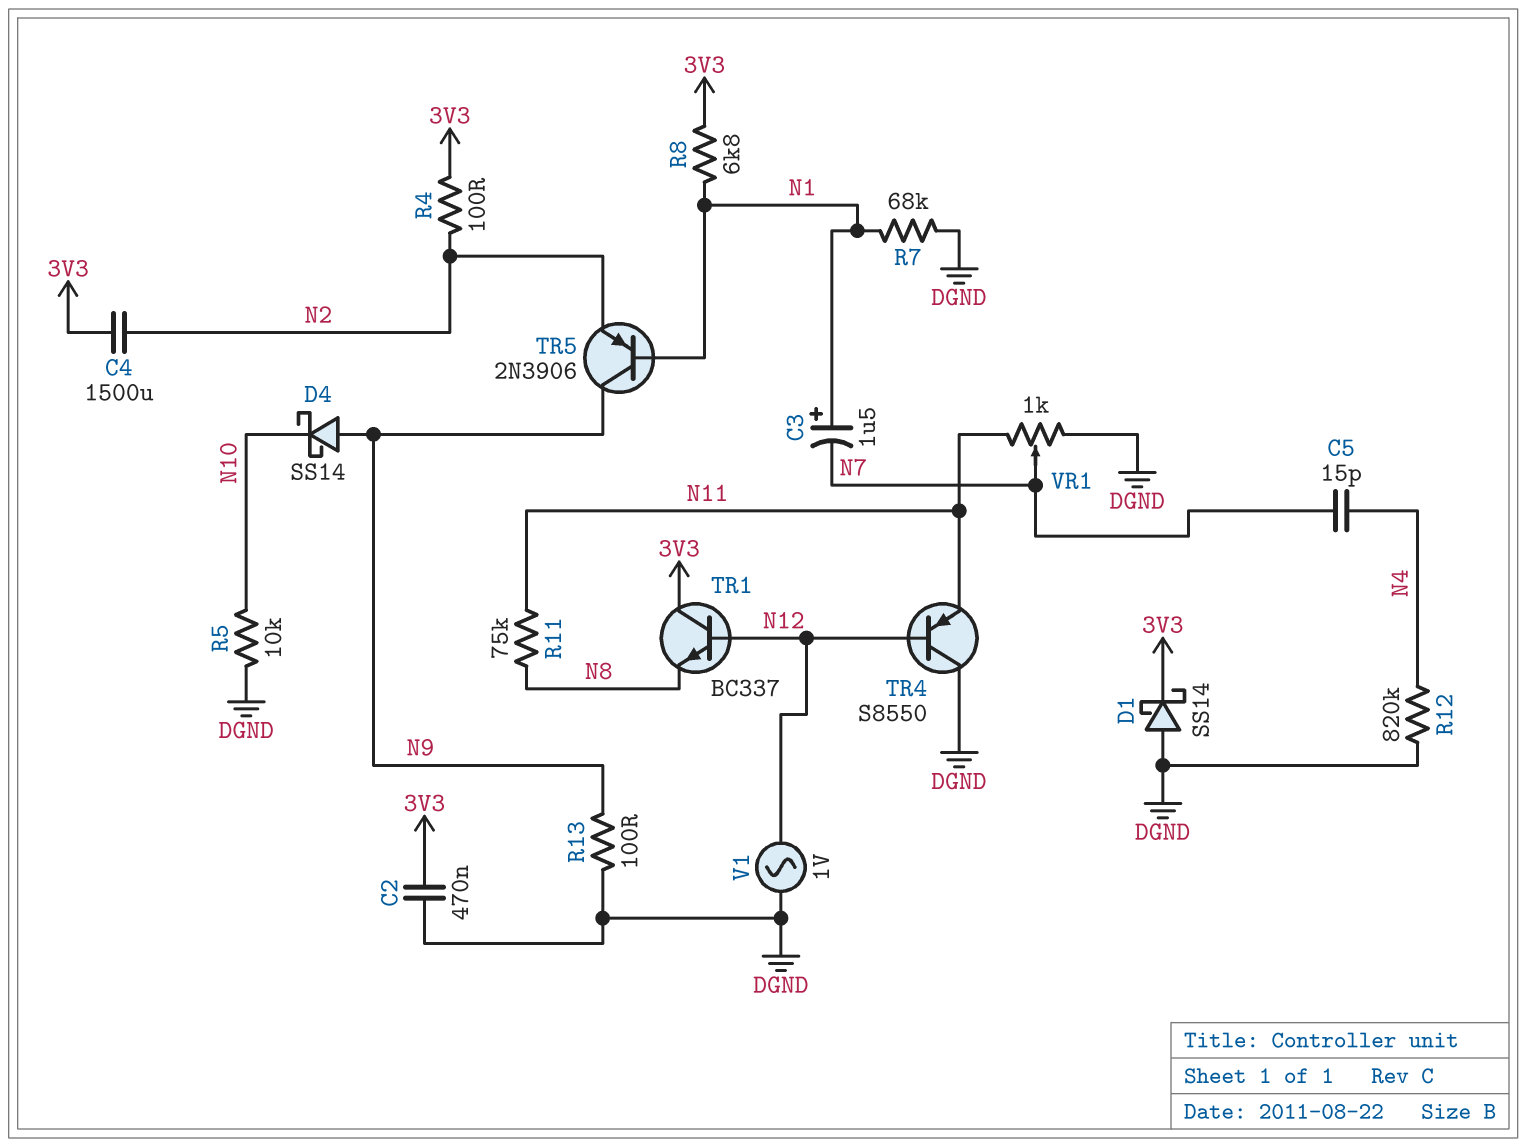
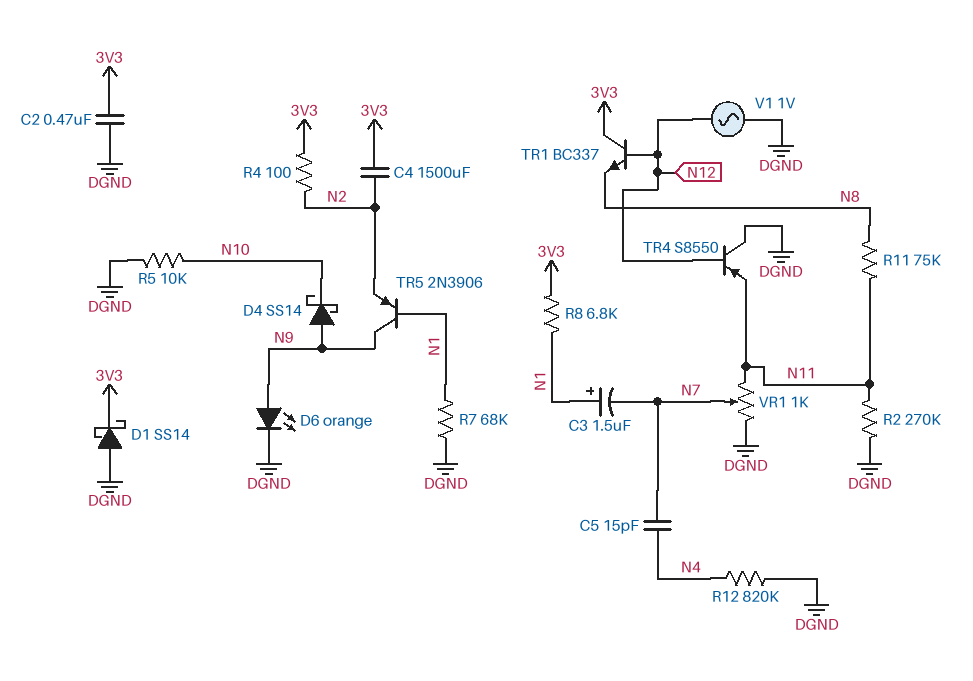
D6: none -> LED orange (A N9, K DGND)
R2: none -> 270k (DGND, N11)
R13: 100 (DGND, N9) -> none

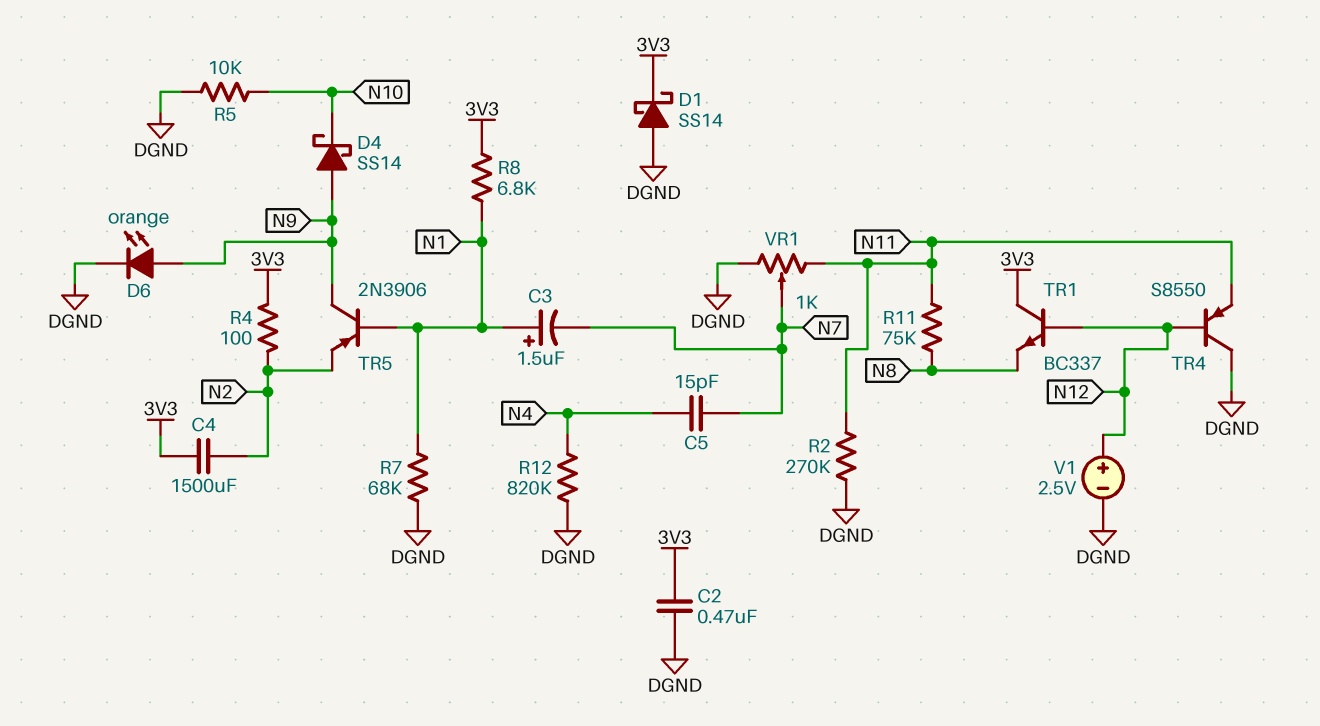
V1: AC 1V (DGND, N12) -> 2.5V (plus N12, minus DGND)

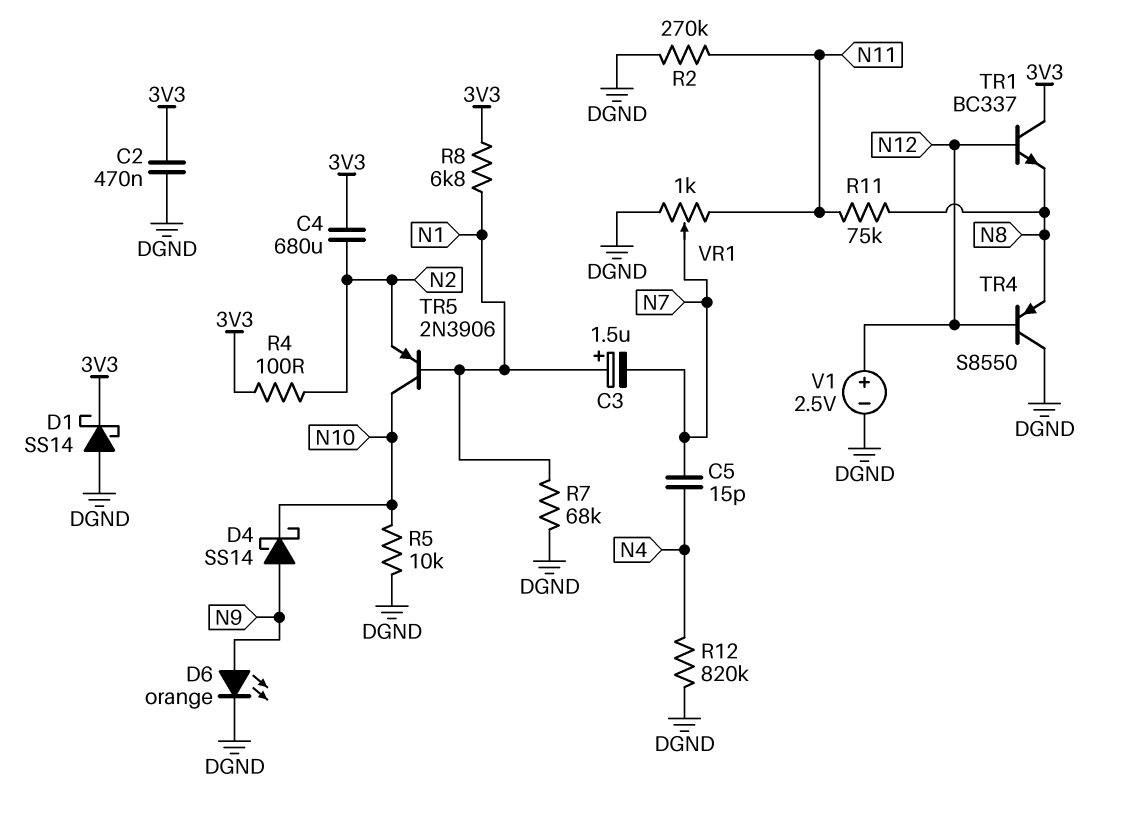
C4: 1500uF (3V3, N2) -> 680uF (3V3, N2)
TR4: PNP S8550 (B N12, C DGND, E N11) -> PNP S8550 (B N12, C DGND, E N8)
TR5: PNP 2N3906 (B N1, C N9, E N2) -> PNP 2N3906 (B N1, C N10, E N2)

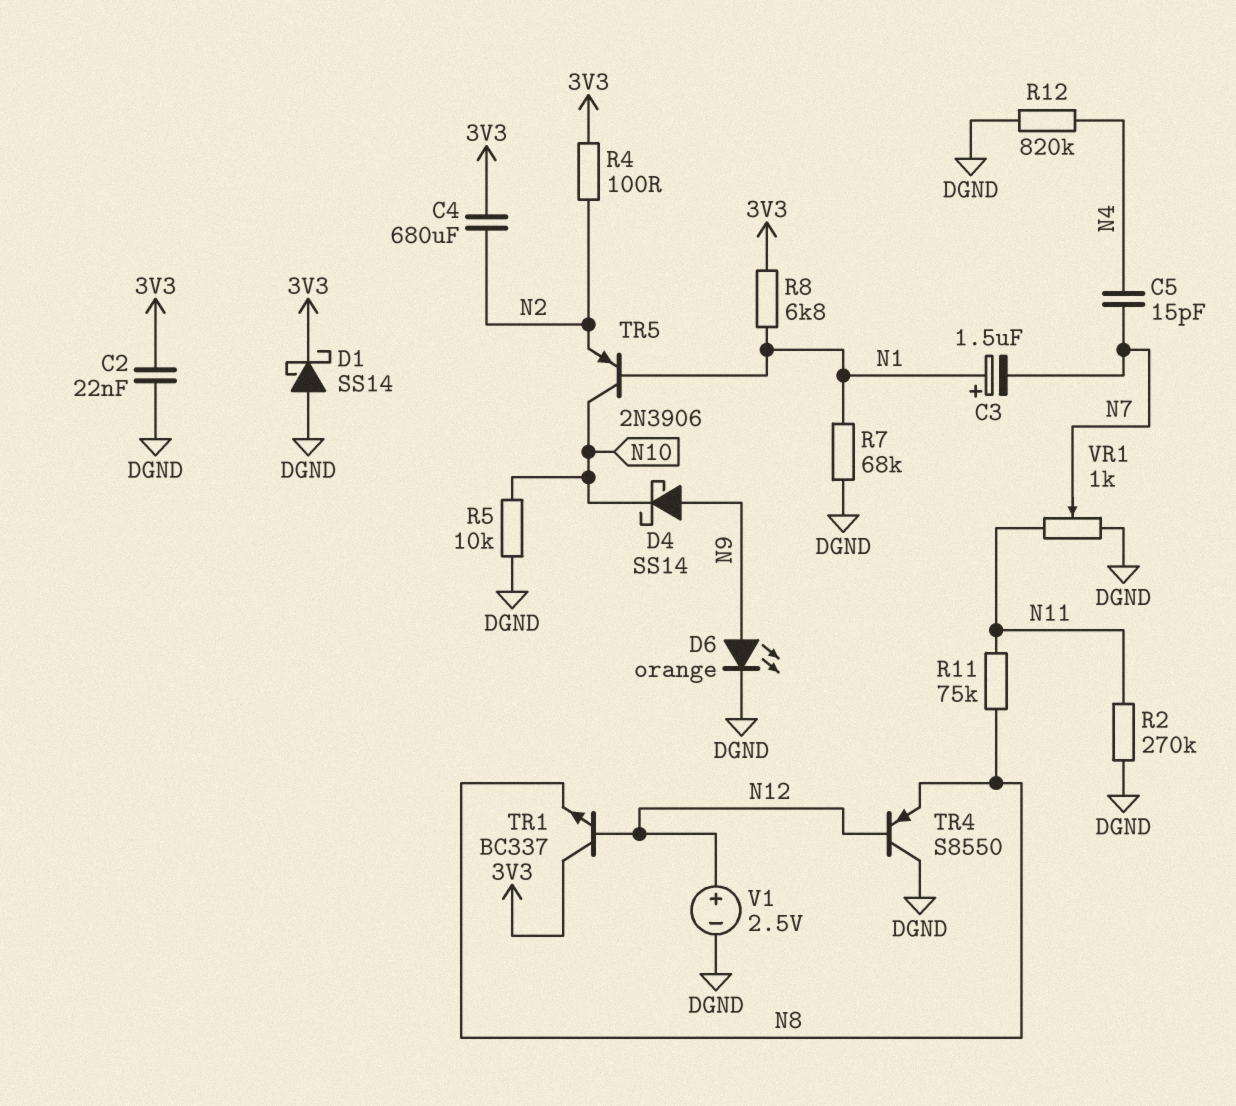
C2: 470nF (3V3, DGND) -> 22nF (3V3, DGND)

